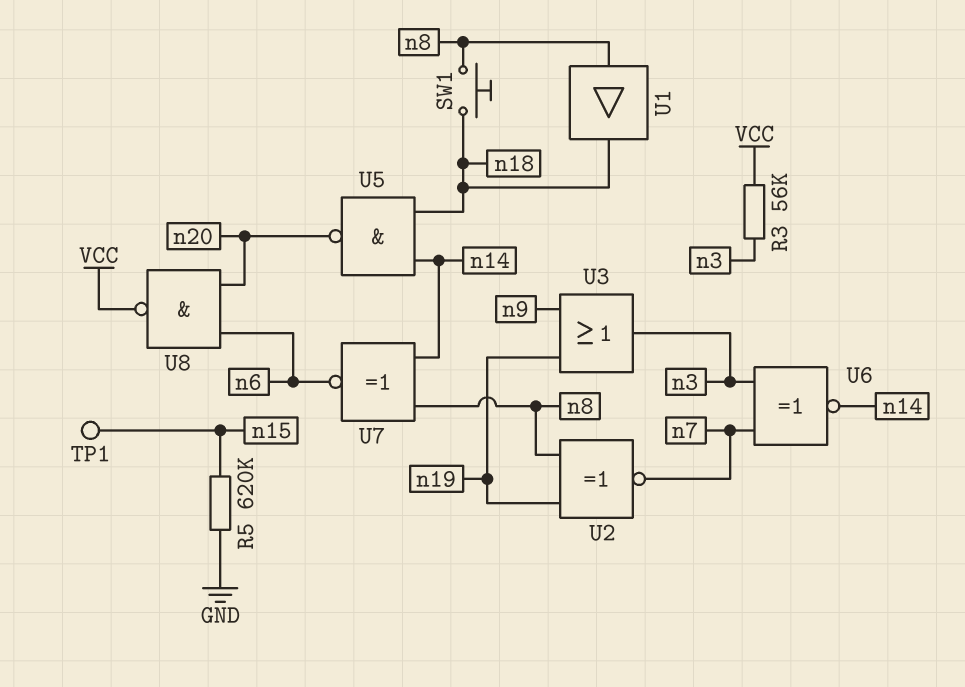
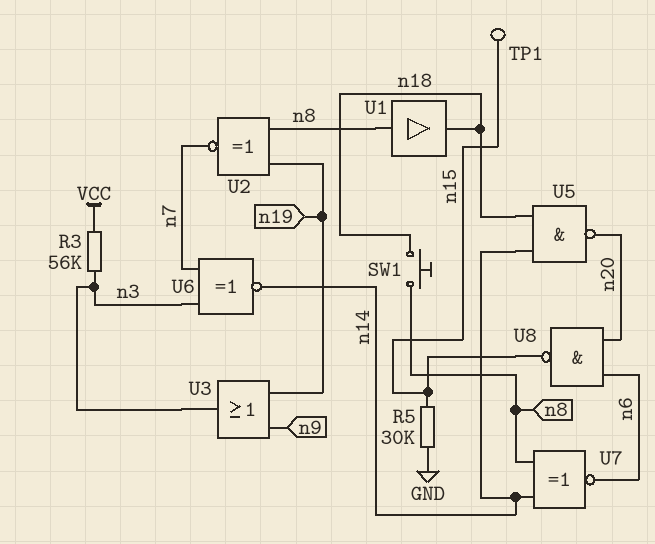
R5: 620k (GND, n15) -> 30k (GND, n15)
U8: NAND (in n6, in n20, out VCC) -> NAND (in n6, in n20, out n15)

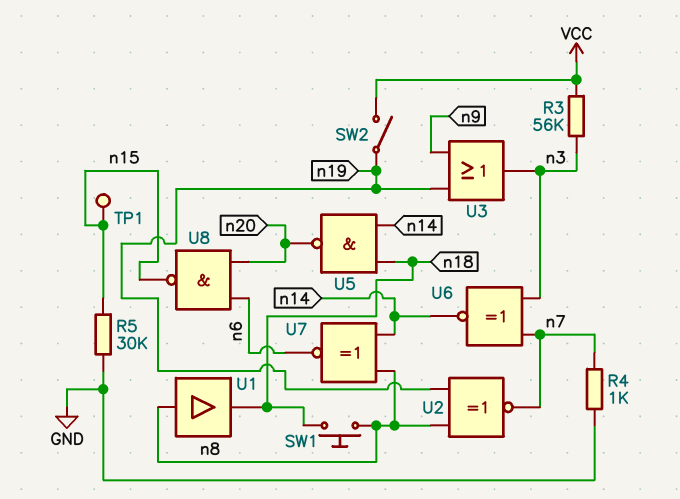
R4: none -> 1k (GND, n7)
SW2: none -> switch (VCC, n19)

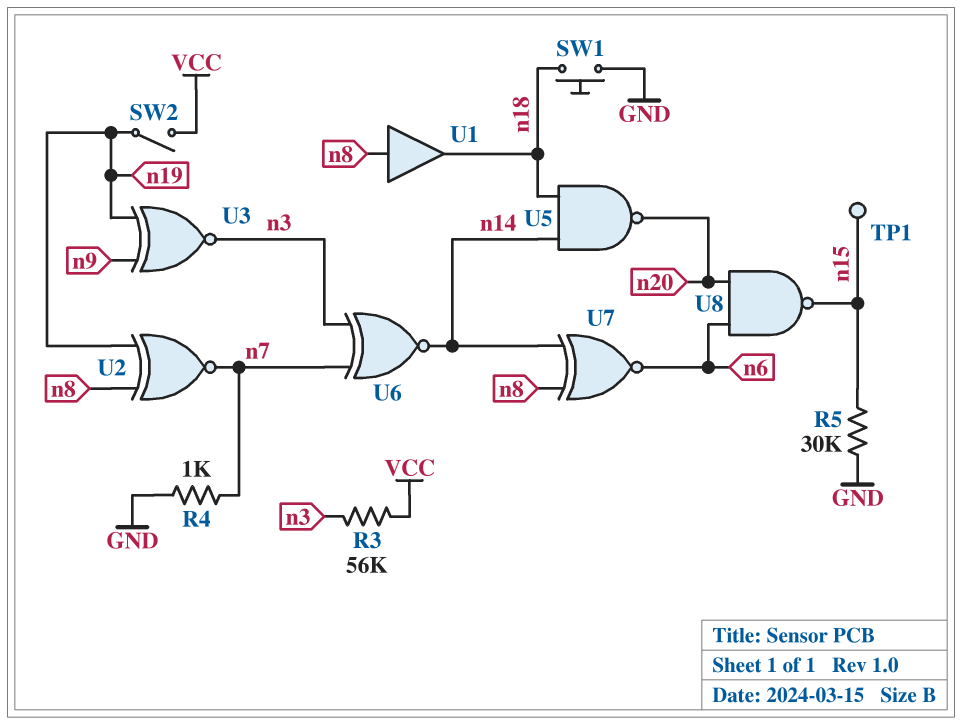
SW1: button (n8, n18) -> button (GND, n18)
U3: OR (in n9, in n19, out n3) -> XNOR (in n9, in n19, out n3)

